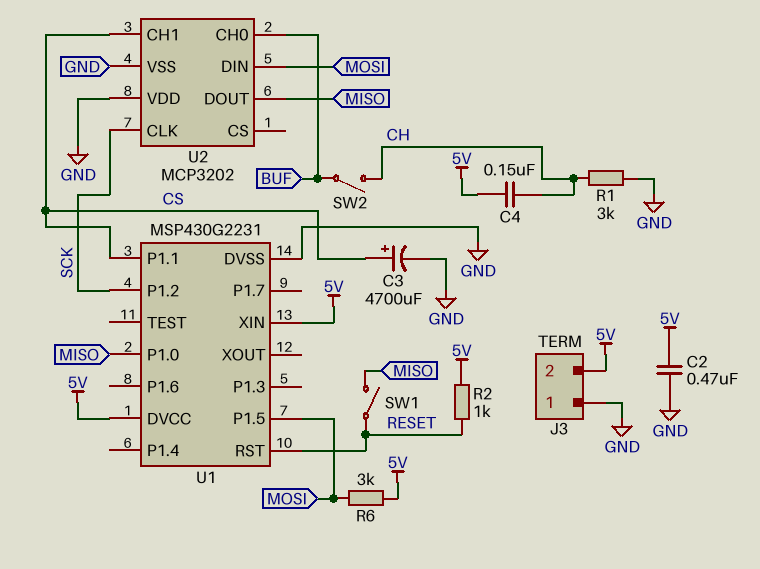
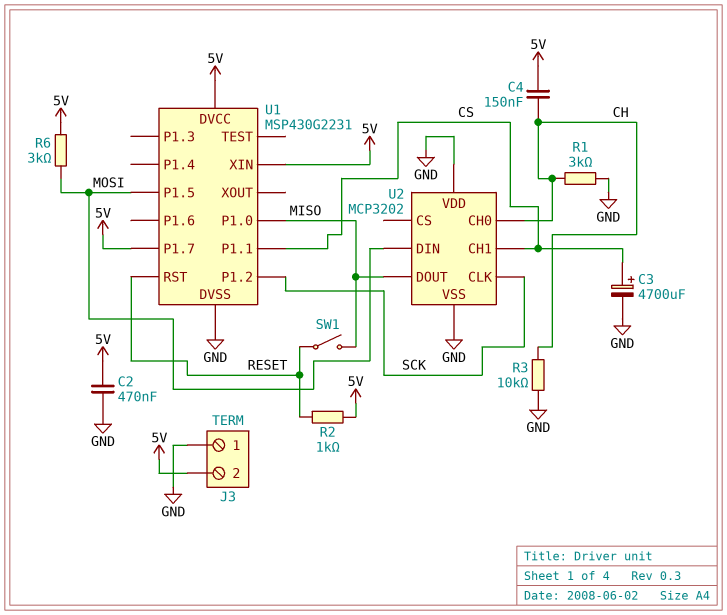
R3: none -> 10k (CH, GND)
SW2: switch (BUF, CH) -> none
U1 pin P1.7: none -> 5V
U2 pin CH0: BUF -> CH

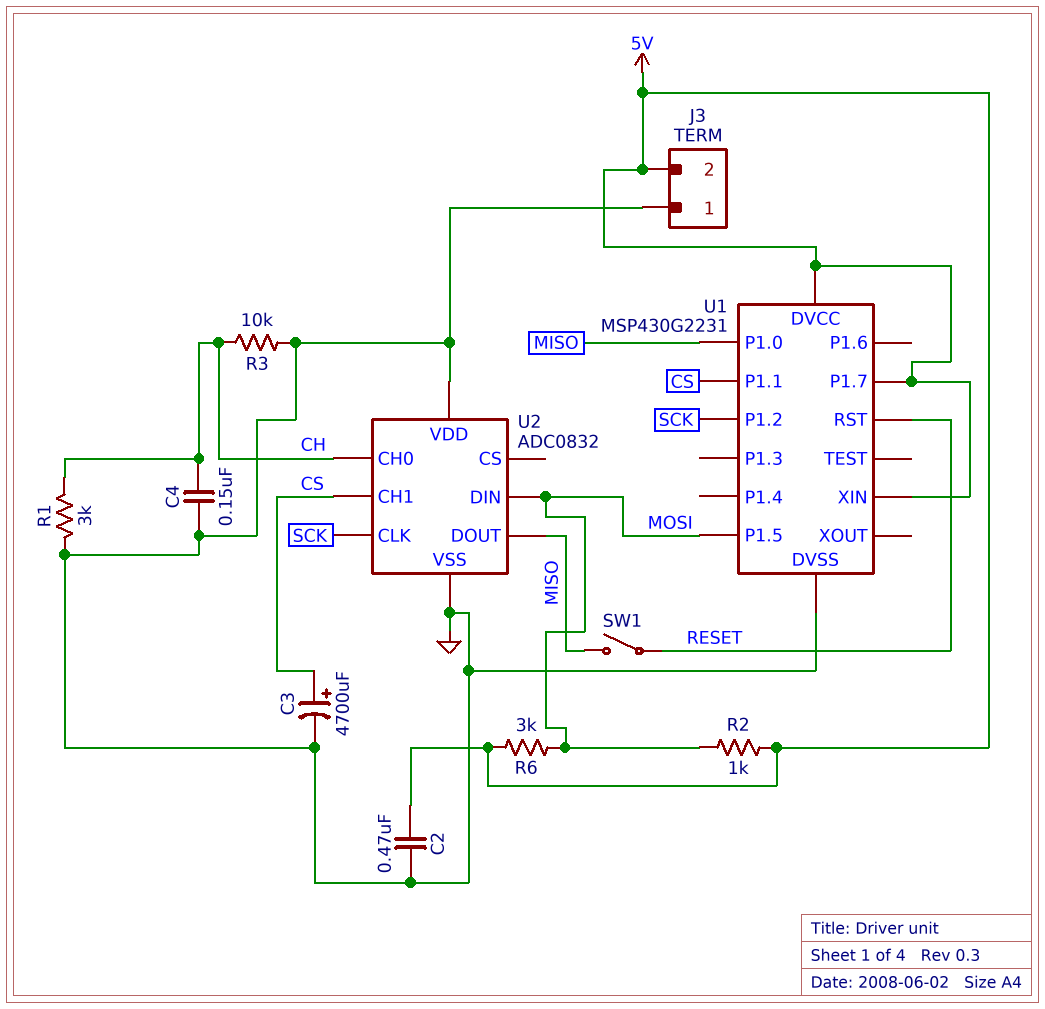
C4: 150nF (5V, CH) -> 150nF (CH, GND)
R2: 1k (5V, RESET) -> 1k (5V, MOSI)
U2: MCP3202 -> ADC0832

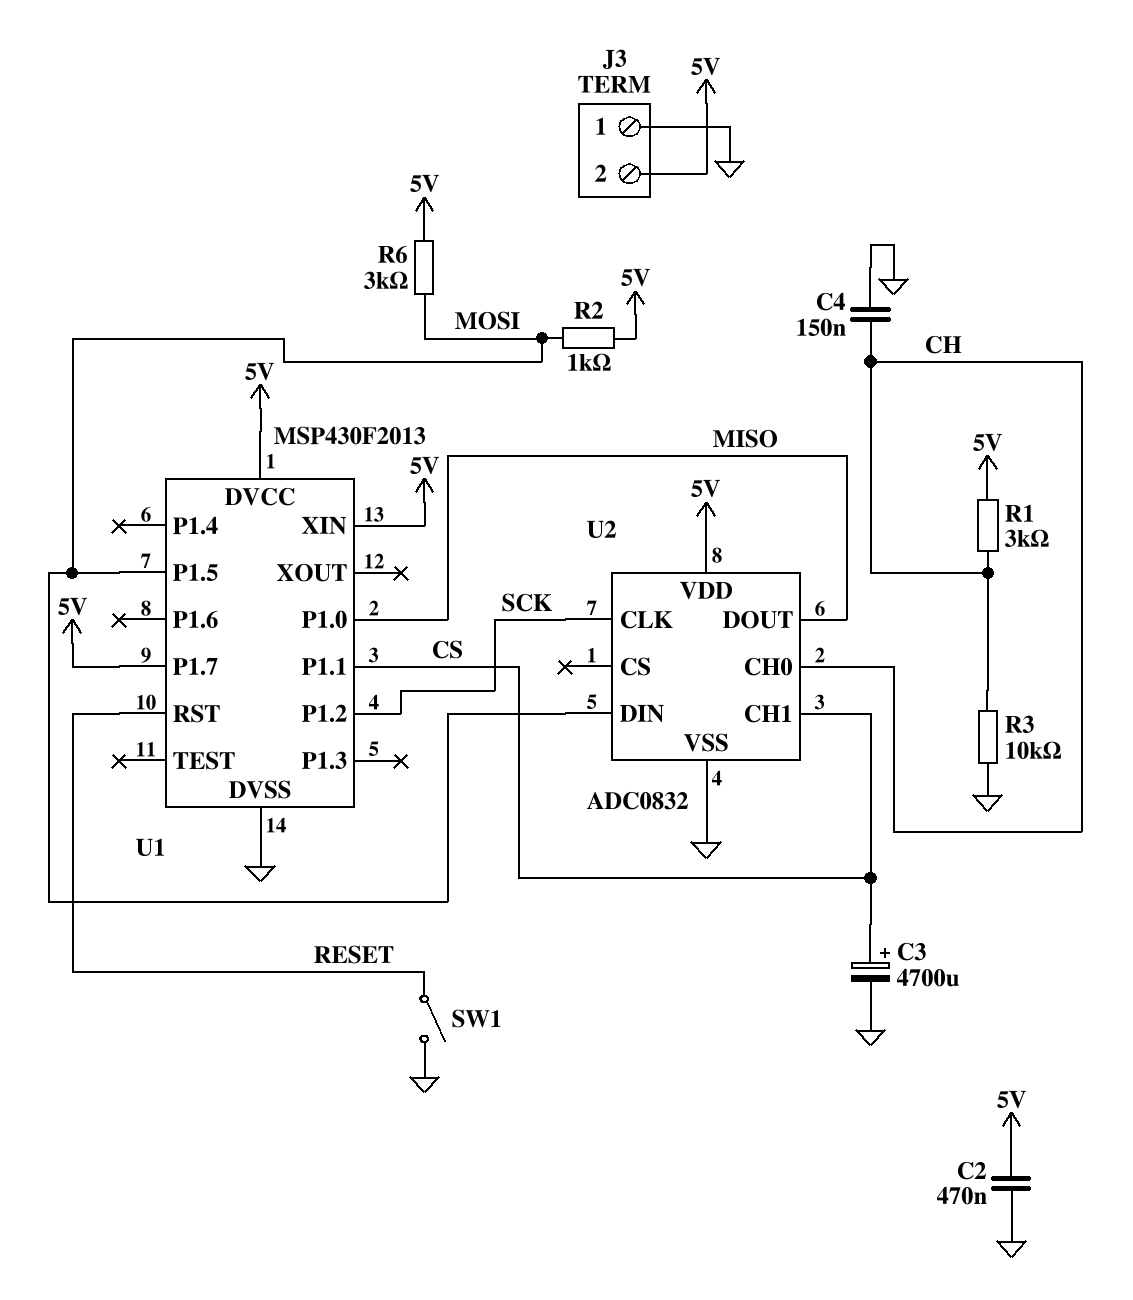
R1: 3k (CH, GND) -> 3k (5V, CH)
SW1: switch (MISO, RESET) -> switch (GND, RESET)
U1: MSP430G2231 -> MSP430F2013
U2 pin VDD: GND -> 5V

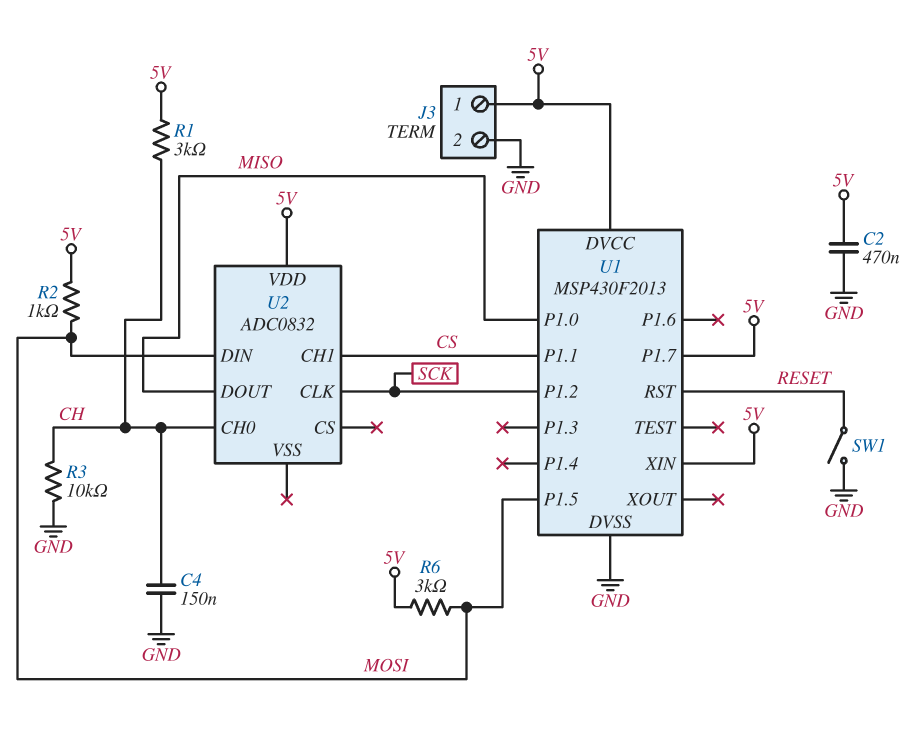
C3: 4700uF (plus CS, minus GND) -> none
J3 pin 1: GND -> 5V
J3 pin 2: 5V -> GND
U2 pin VSS: GND -> none

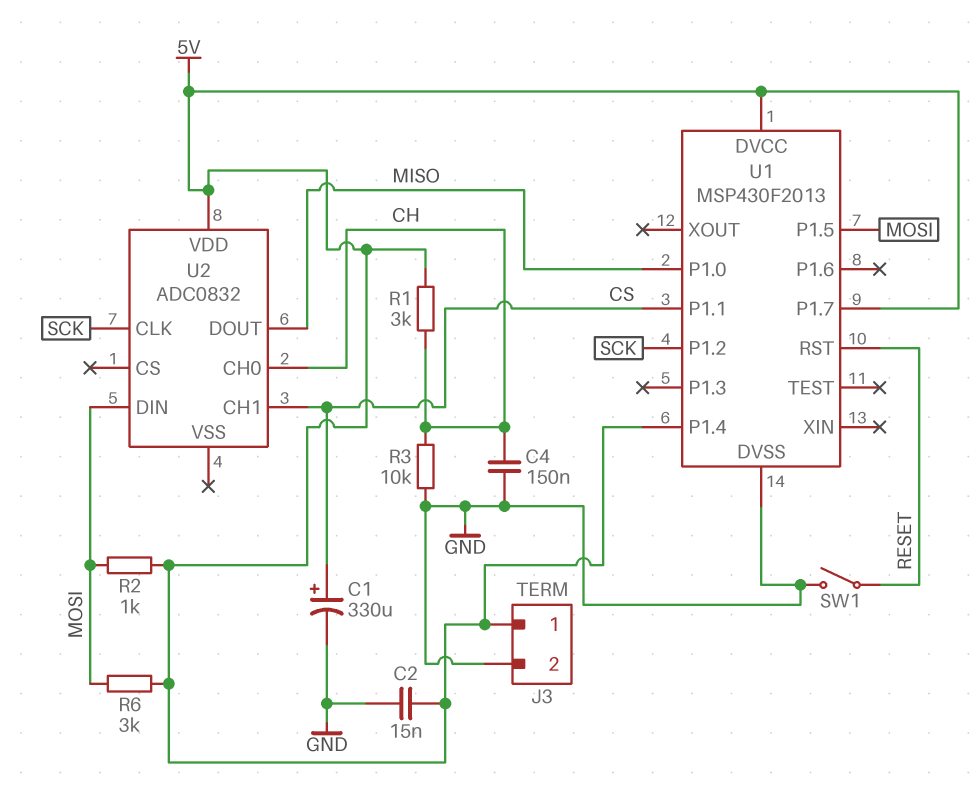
C1: none -> 330uF (plus CS, minus GND)
C2: 470nF (5V, GND) -> 15nF (5V, GND)
U1 pin P1.4: none -> 5V
U1 pin XIN: 5V -> none

